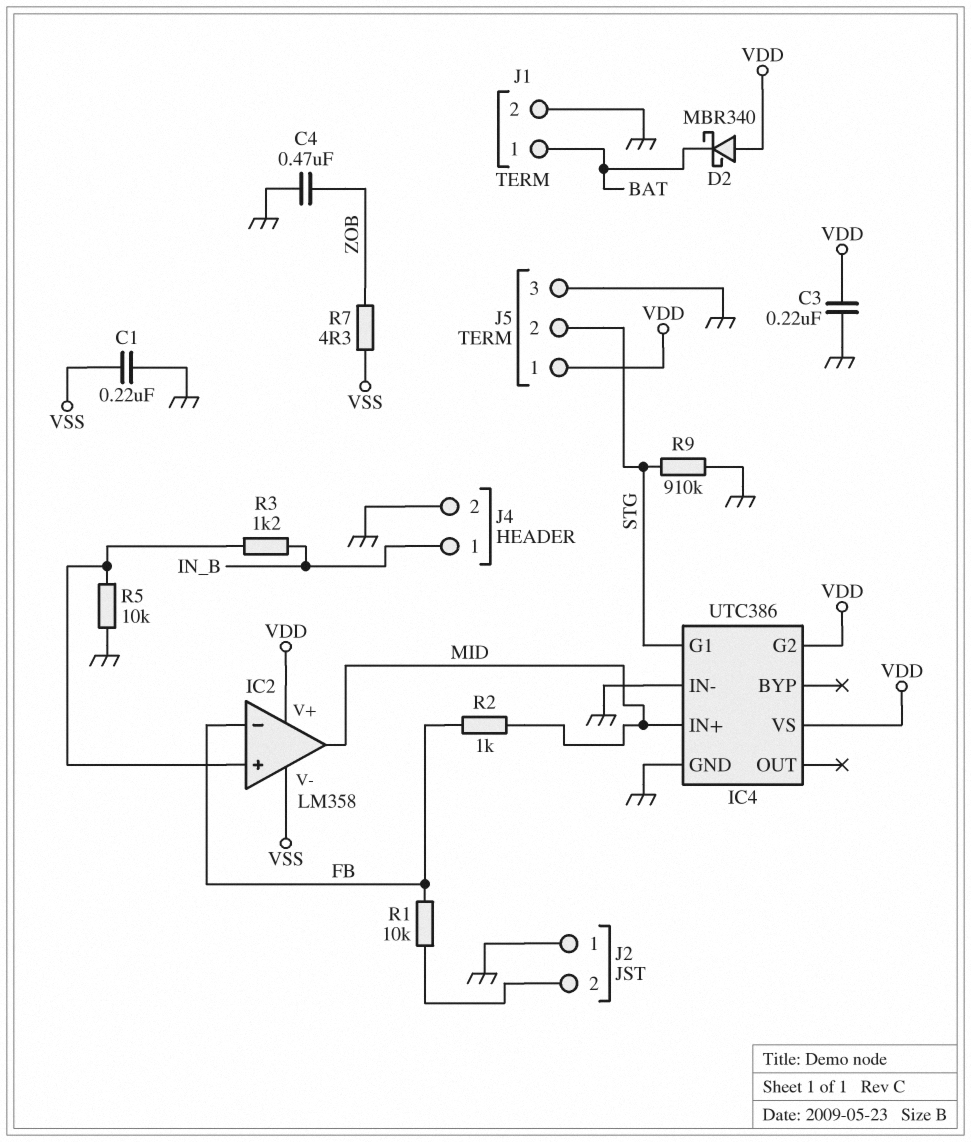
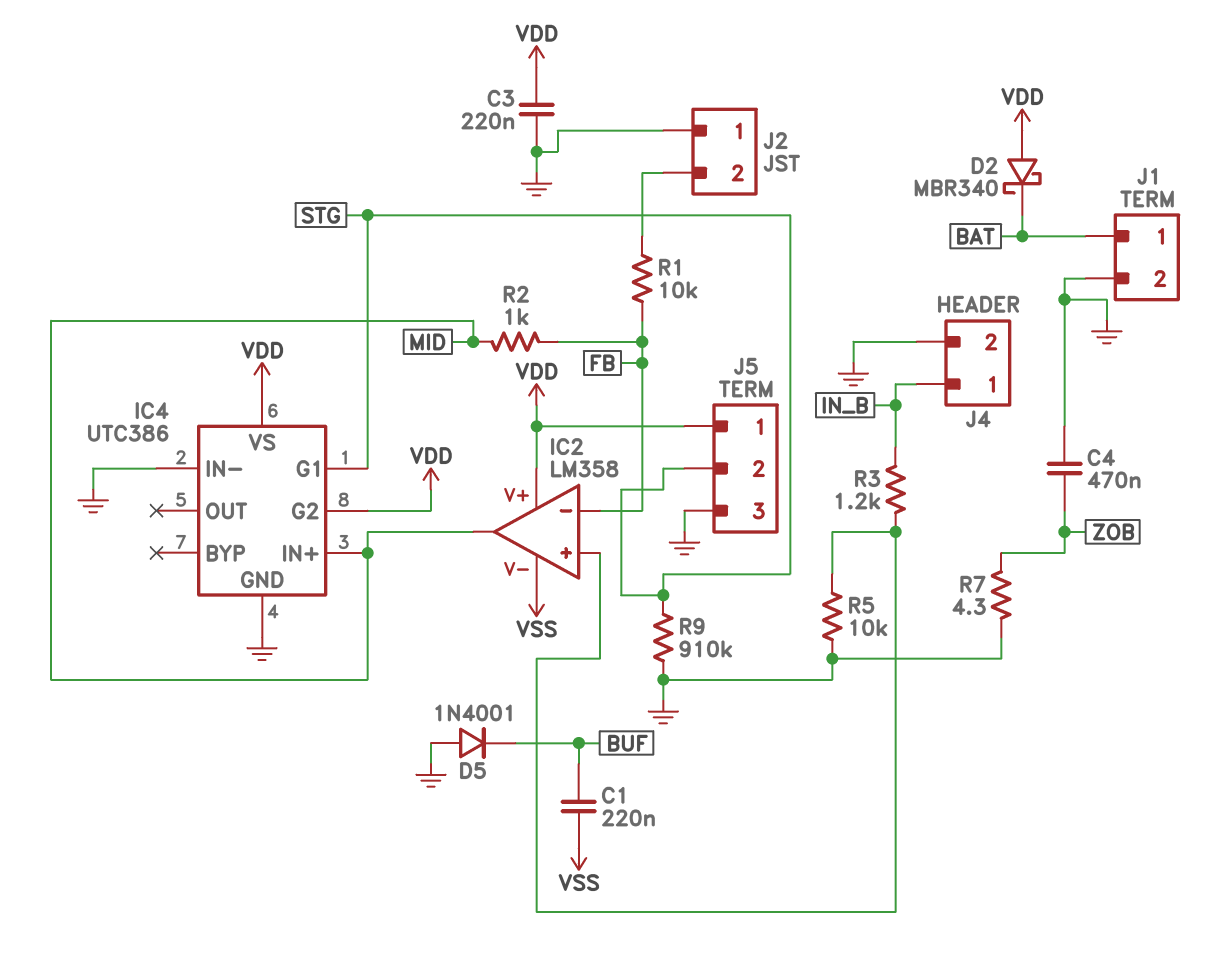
C1: 220nF (GND, VSS) -> 220nF (BUF, VSS)
D5: none -> diode 1N4001 (A GND, K BUF)
R7: 4.3 (VSS, ZOB) -> 4.3 (GND, ZOB)

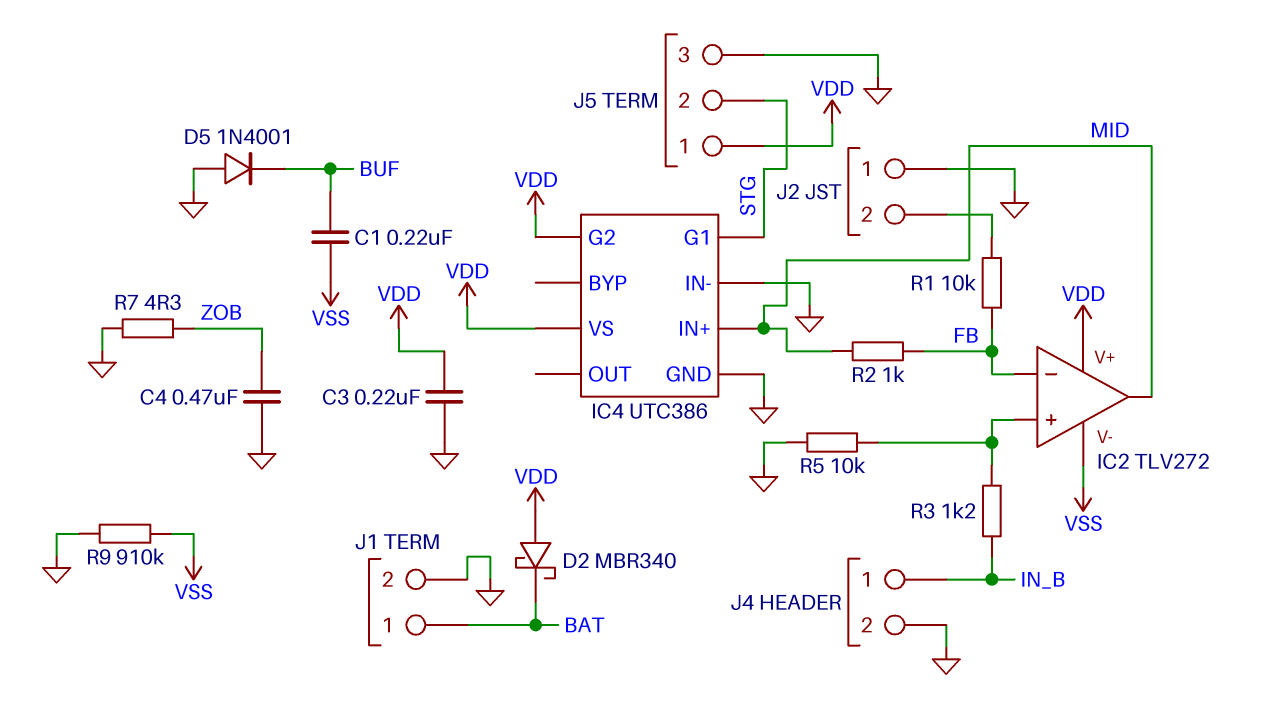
IC2: LM358 -> TLV272
R9: 910k (GND, STG) -> 910k (GND, VSS)

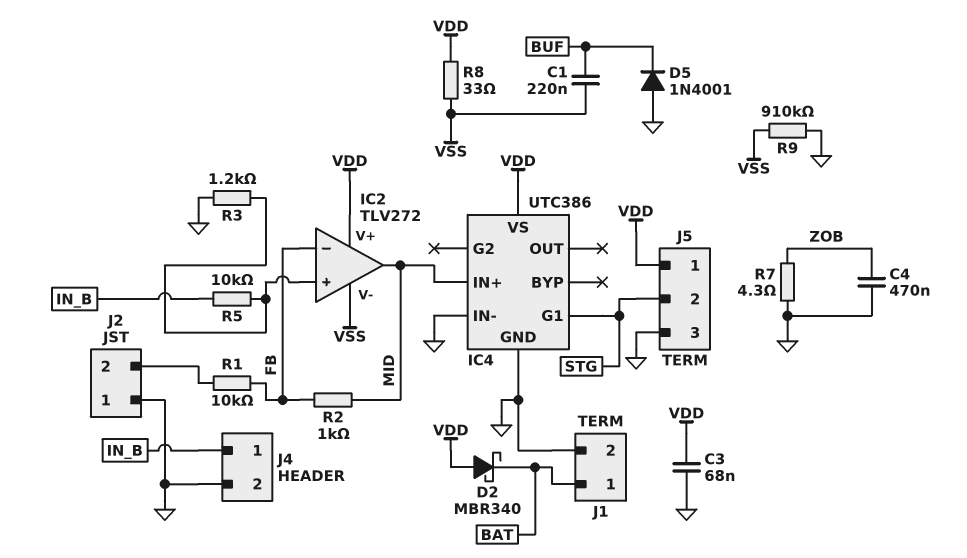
C3: 220nF (GND, VDD) -> 68nF (GND, VDD)
IC4 pin G2: VDD -> none
R3: 1.2k (IC2/in+, IN_B) -> 1.2k (GND, IC2/in+)
R5: 10k (GND, IC2/in+) -> 10k (IC2/in+, IN_B)
R8: none -> 33 (VDD, VSS)

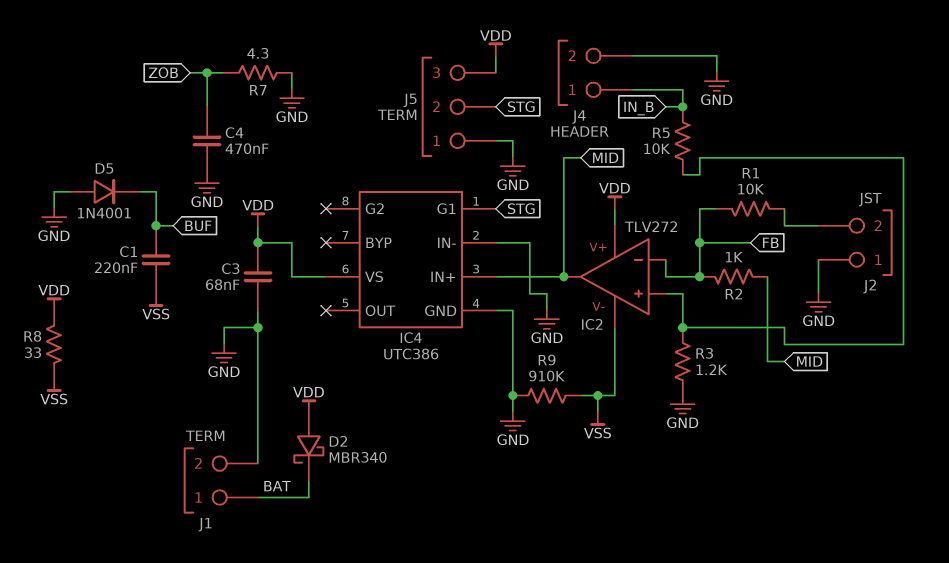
J5 pin 1: VDD -> GND
J5 pin 3: GND -> VDD

